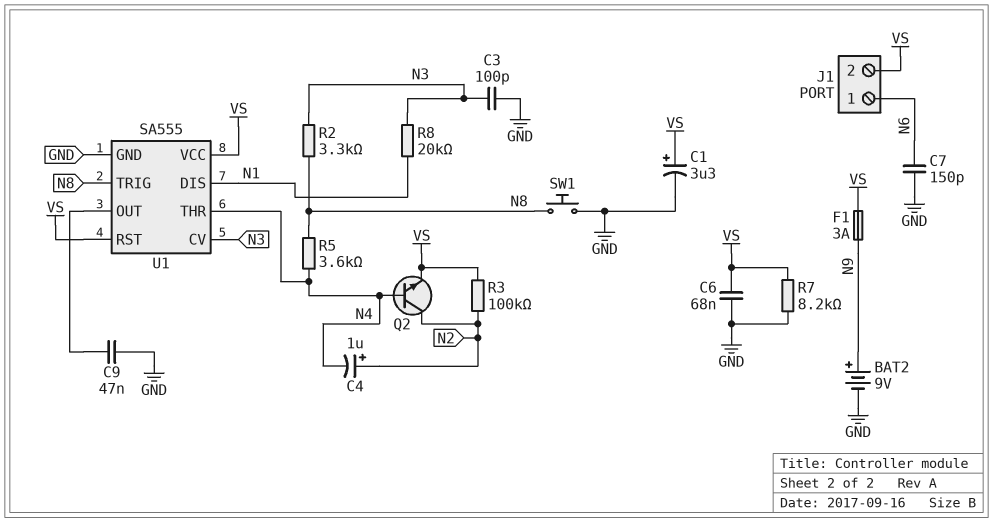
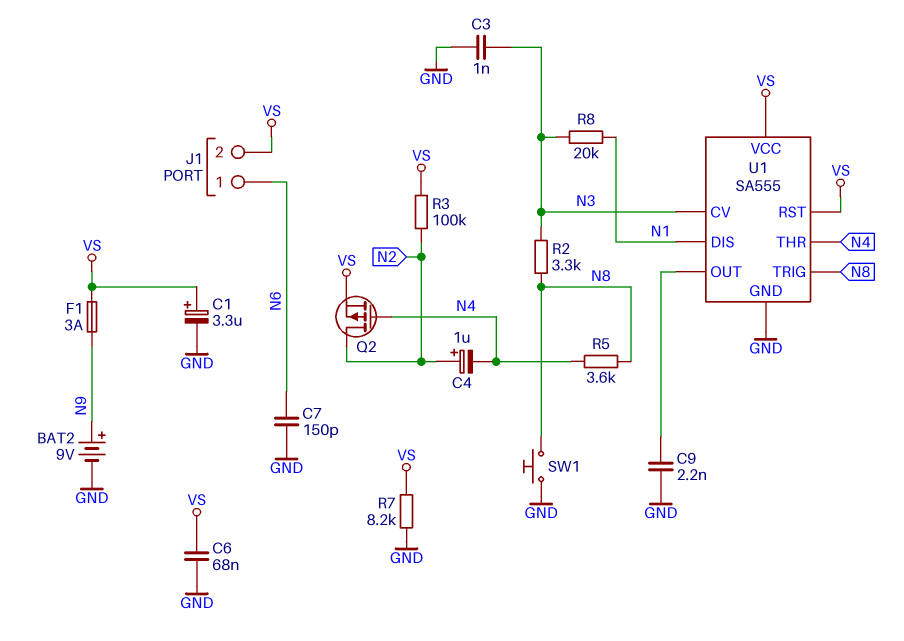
C3: 100pF (GND, N3) -> 1nF (GND, N3)
C9: 47nF (GND, U1/OUT) -> 2.2nF (GND, U1/OUT)
Q2: NPN (B N4, C N2, E VS) -> PMOS (G N4, D N2, S VS)

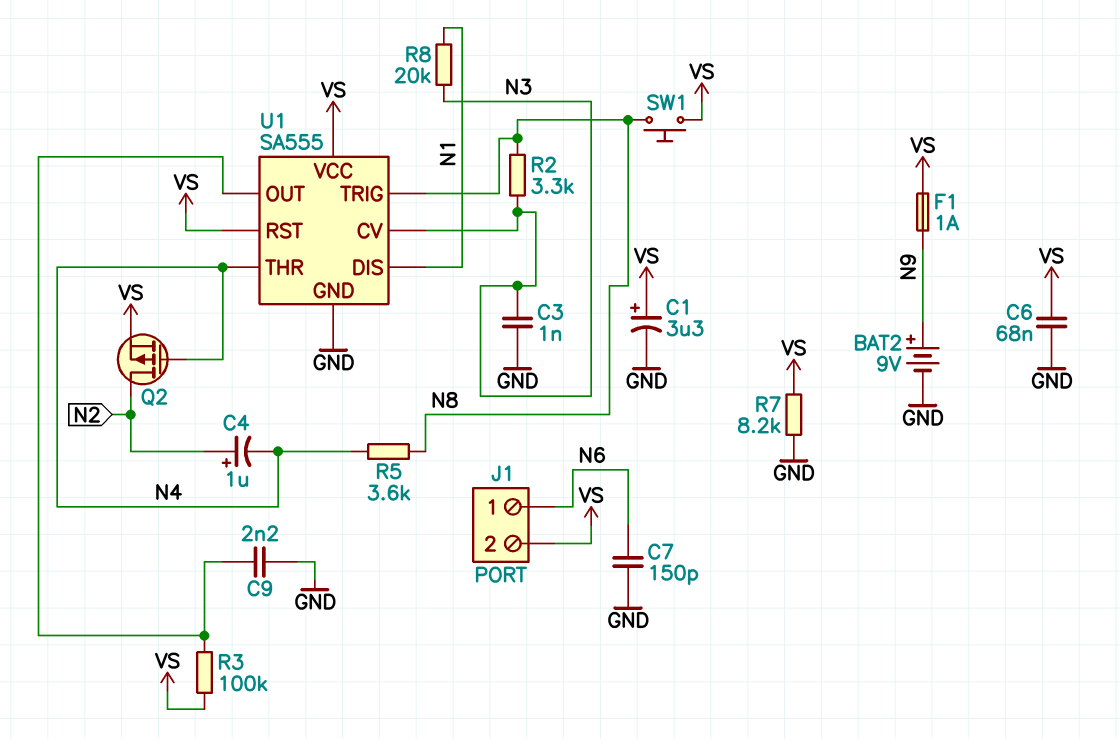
F1: 3A (N9, VS) -> 1A (N9, VS)
R3: 100k (N2, VS) -> 100k (U1/OUT, VS)
SW1: button (GND, N8) -> button (N8, VS)

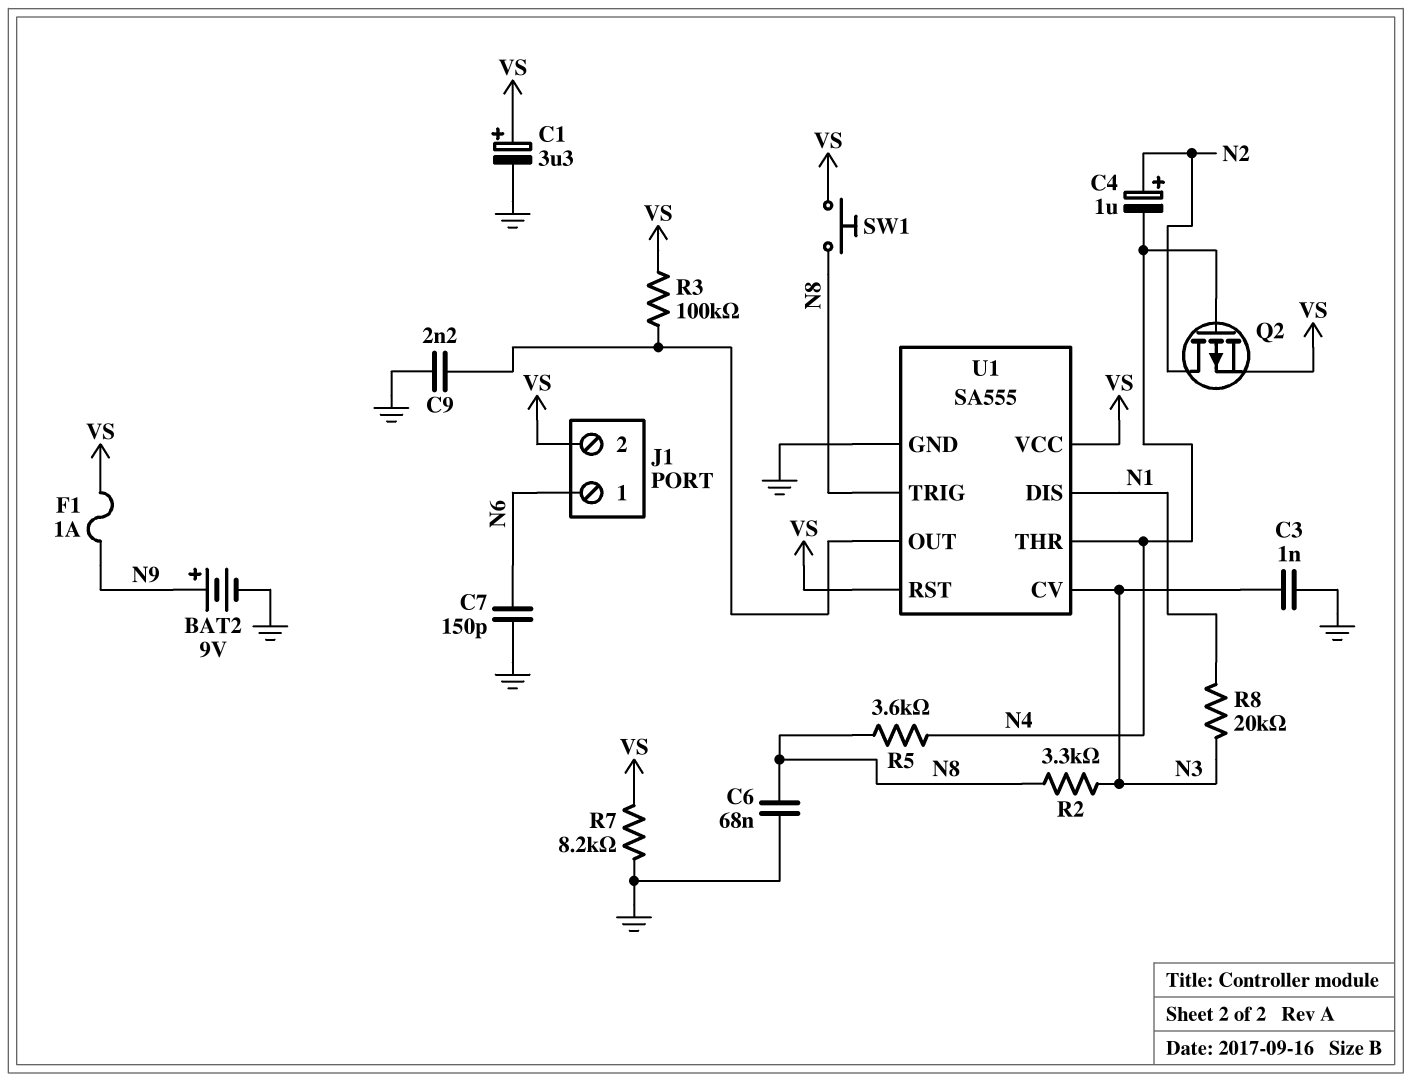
C6: 68nF (GND, VS) -> 68nF (GND, N8)

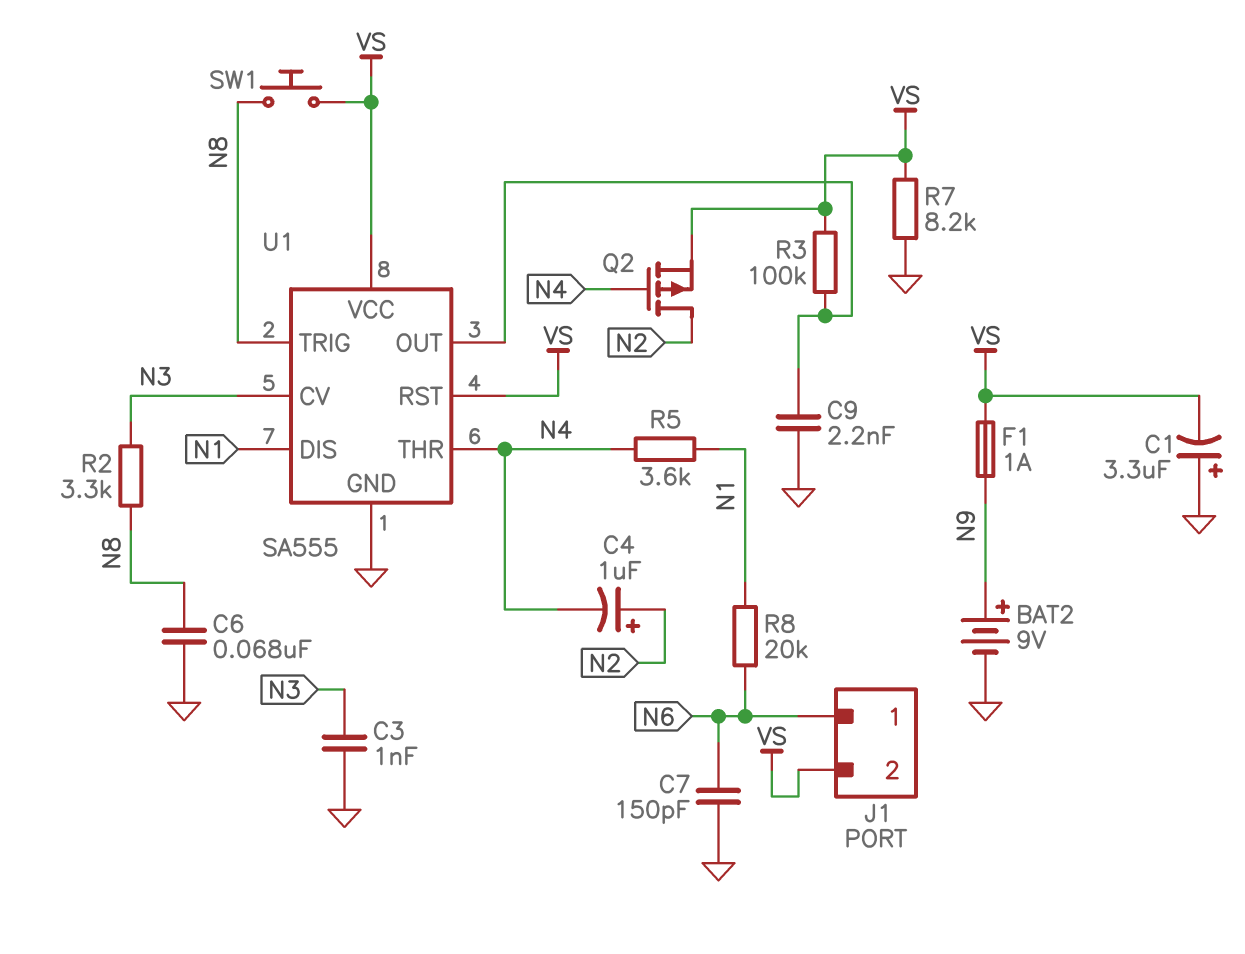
C1: 3.3uF (plus VS, minus GND) -> 3.3uF (plus GND, minus VS)
R5: 3.6k (N4, N8) -> 3.6k (N1, N4)
R8: 20k (N1, N3) -> 20k (N1, N6)

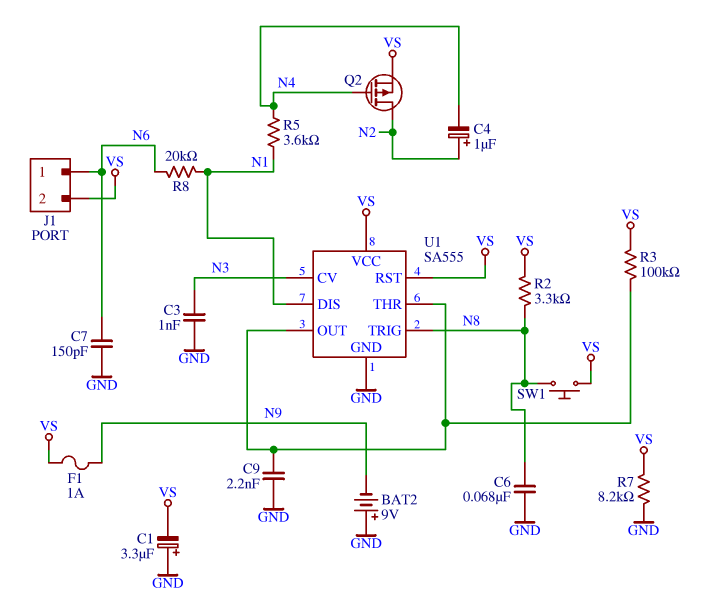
BAT2: 9V (plus N9, minus GND) -> 9V (plus GND, minus N9)
R2: 3.3k (N3, N8) -> 3.3k (N8, VS)
U1 pin THR: N4 -> U1/OUT

